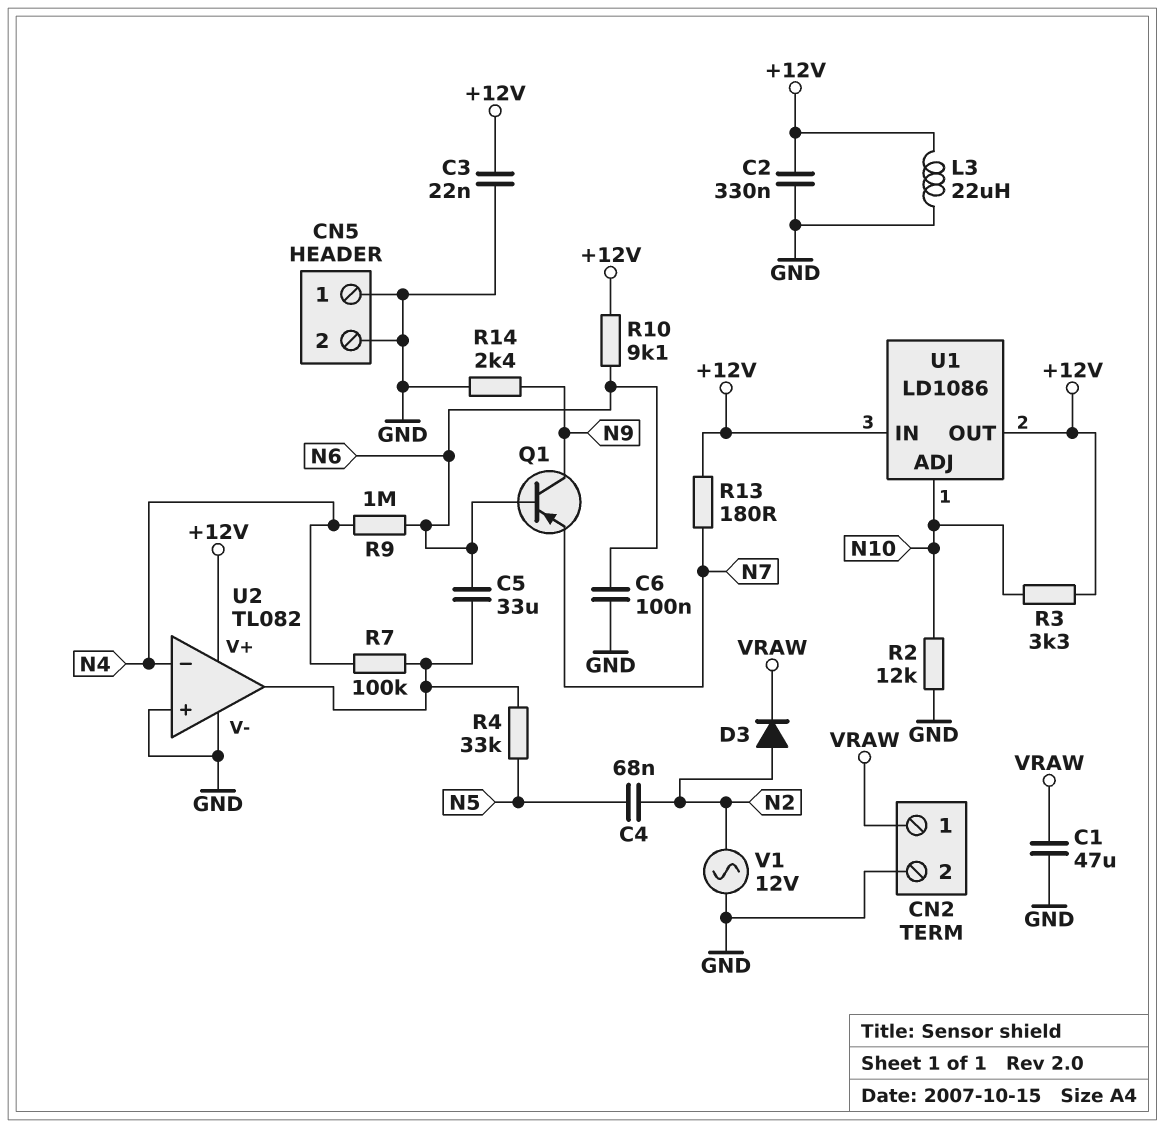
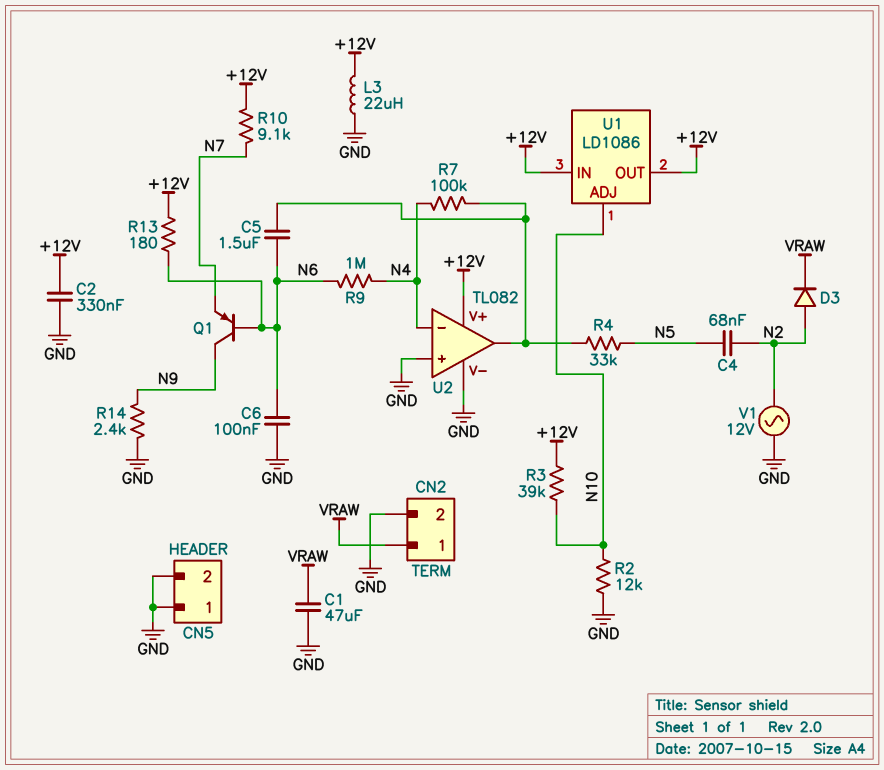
C3: 22nF (+12V, GND) -> none
C5: 33uF (N6, U2/out) -> 1.5uF (N6, U2/out)
R3: 3.3k (+12V, N10) -> 39k (+12V, N10)
R10: 9.1k (+12V, N6) -> 9.1k (+12V, N7)
R13: 180 (+12V, N7) -> 180 (+12V, N6)

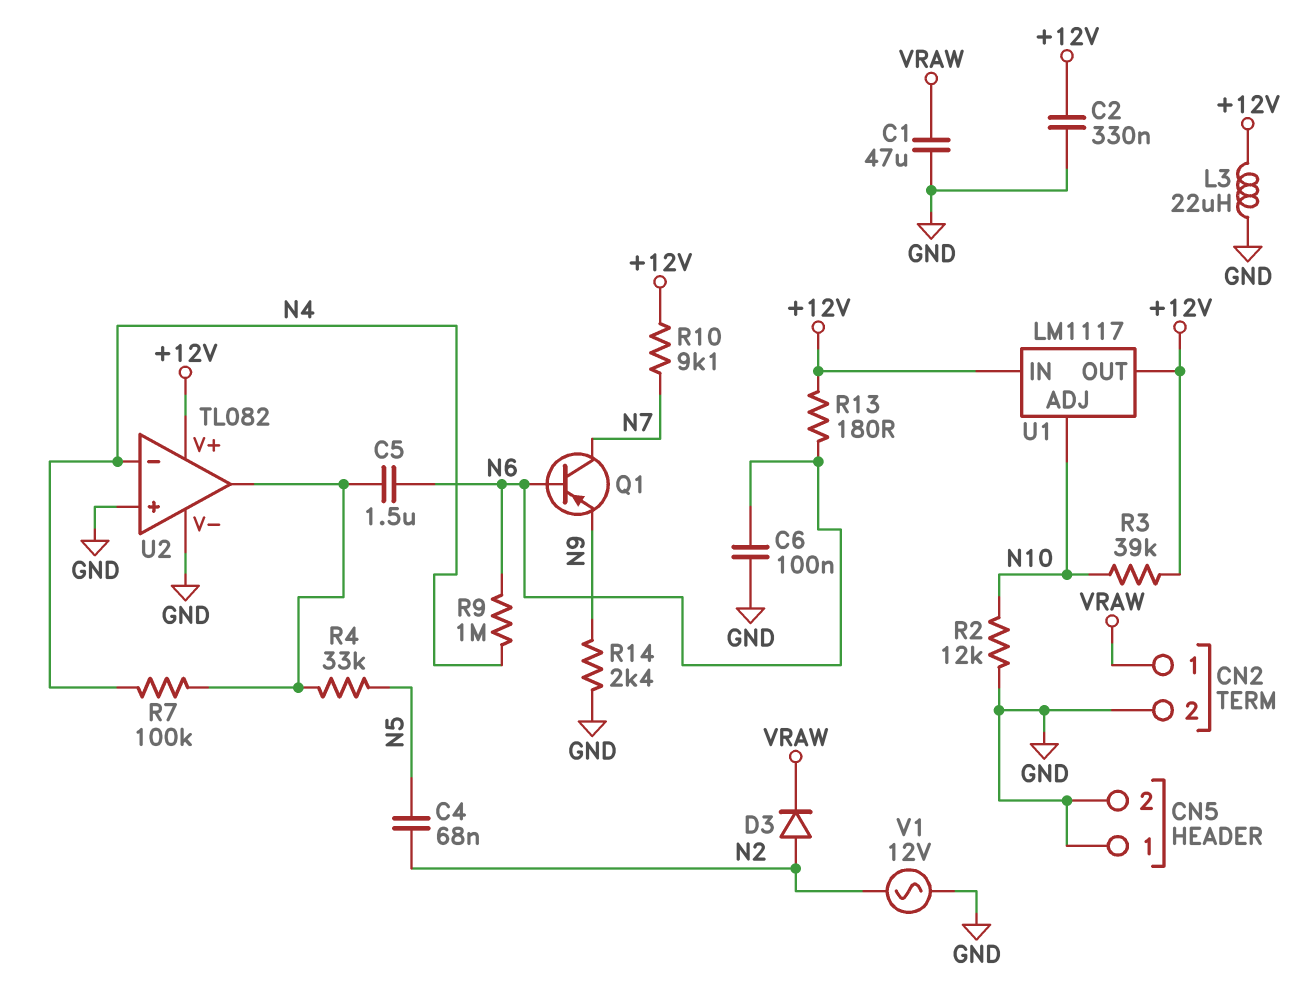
Q1: PNP (B N6, C N9, E N7) -> PNP (B N6, C N7, E N9)
U1: LD1086 -> LM1117

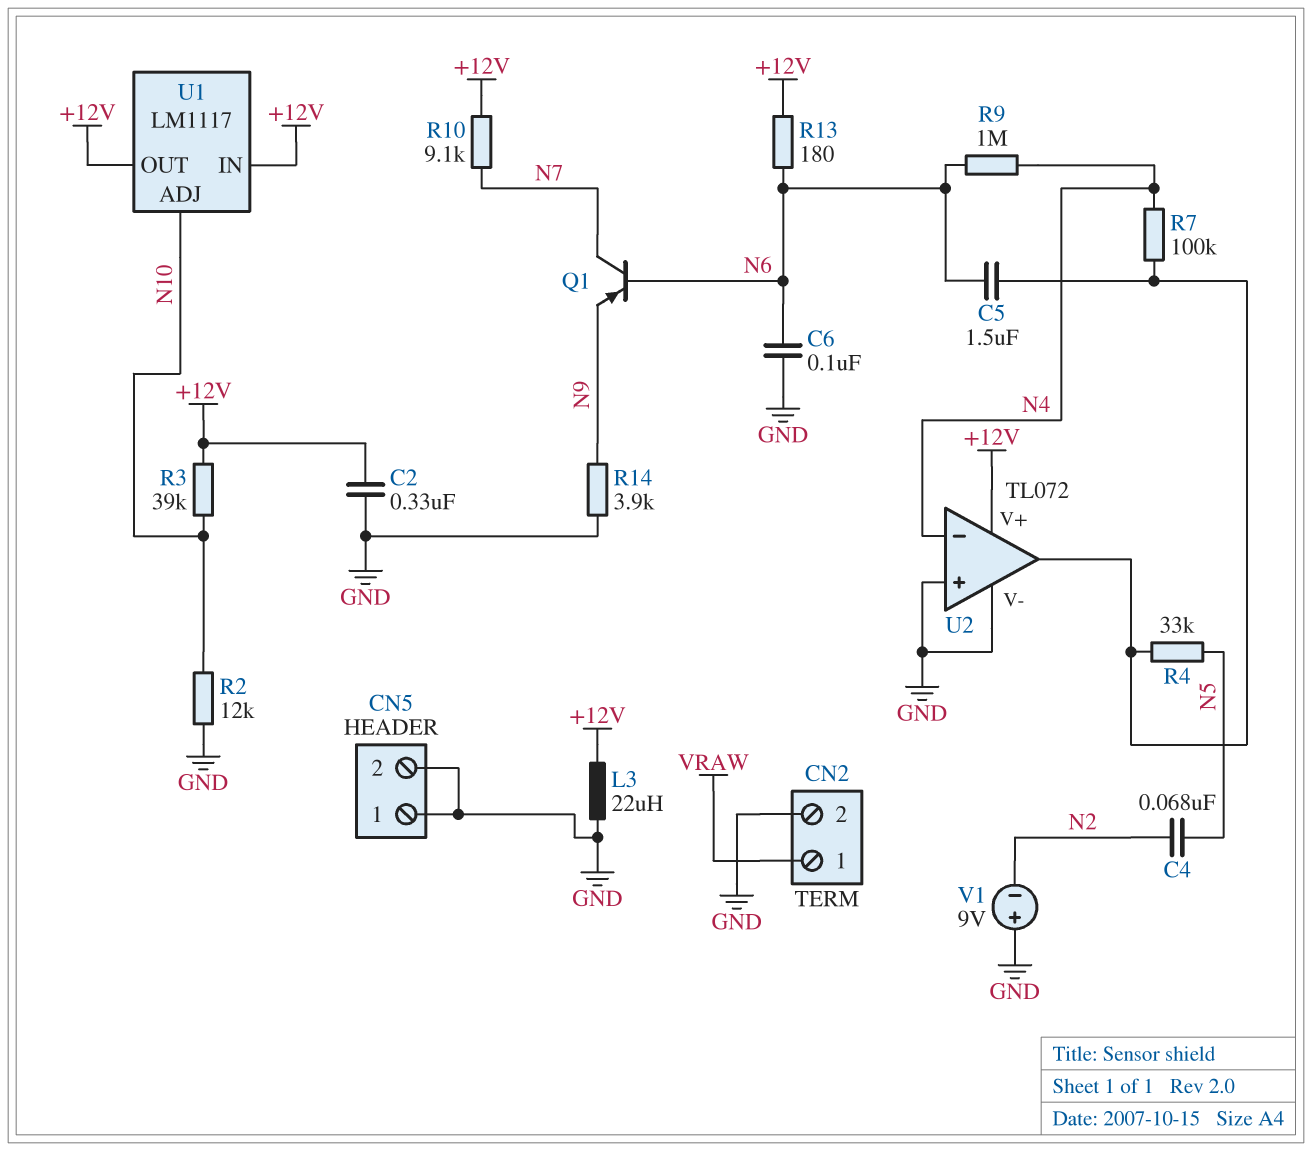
C1: 47uF (GND, VRAW) -> none
D3: diode (A N2, K VRAW) -> none
R14: 2.4k (GND, N9) -> 3.9k (GND, N9)
U2: TL082 -> TL072
V1: AC 12V (GND, N2) -> 9V (plus GND, minus N2)

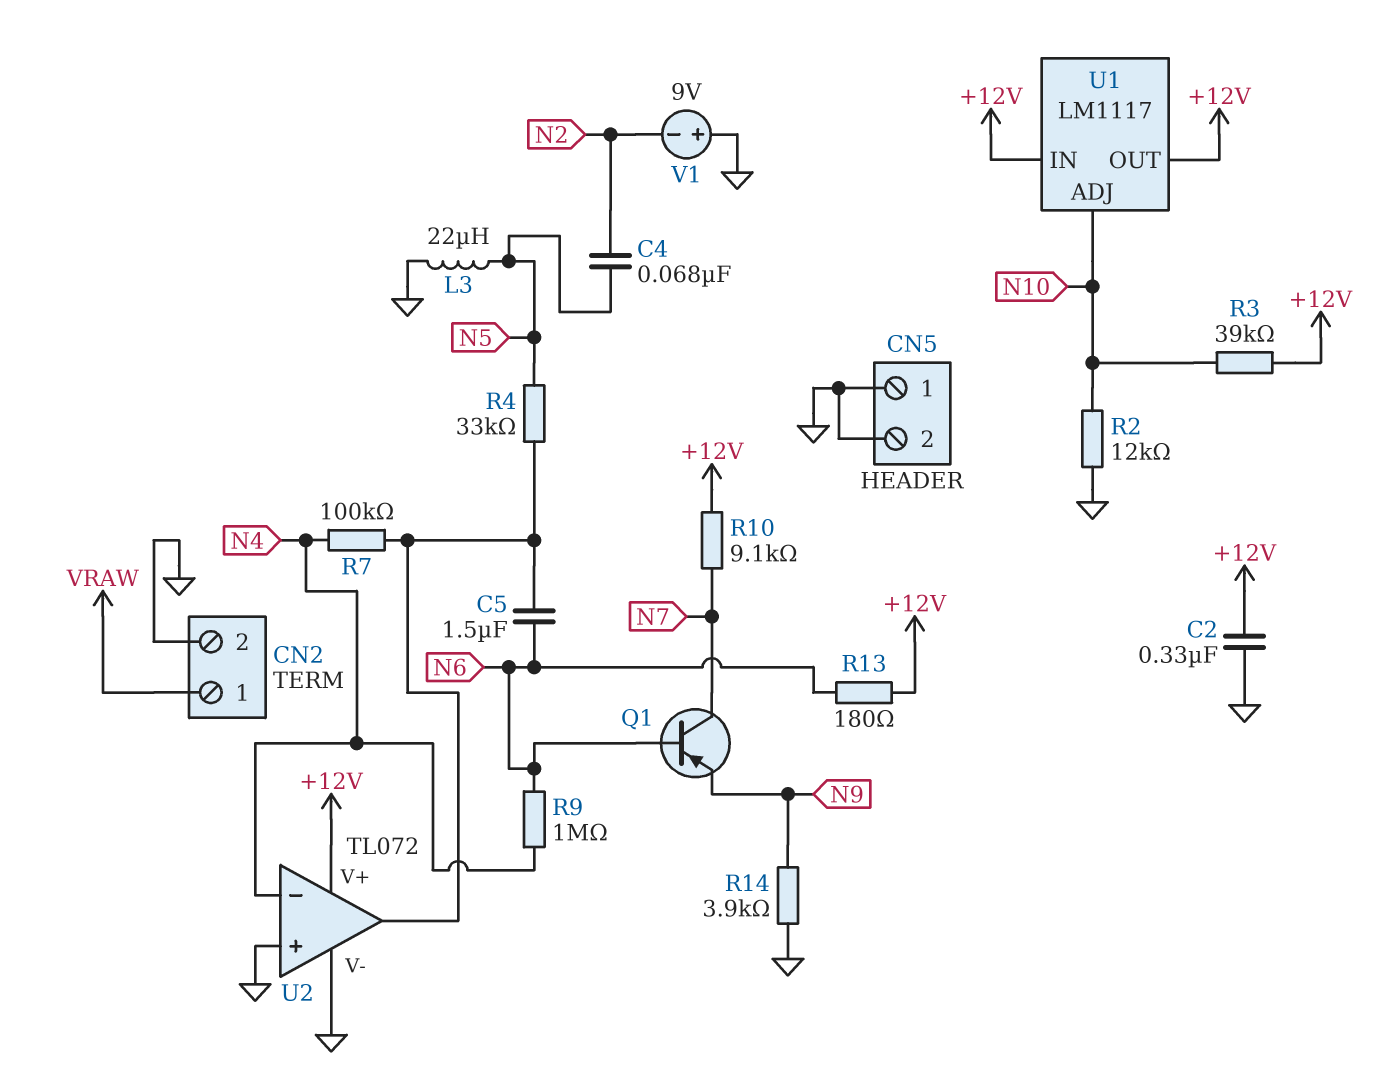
C6: 100nF (GND, N6) -> none
L3: 22uH (+12V, GND) -> 22uH (GND, N5)

